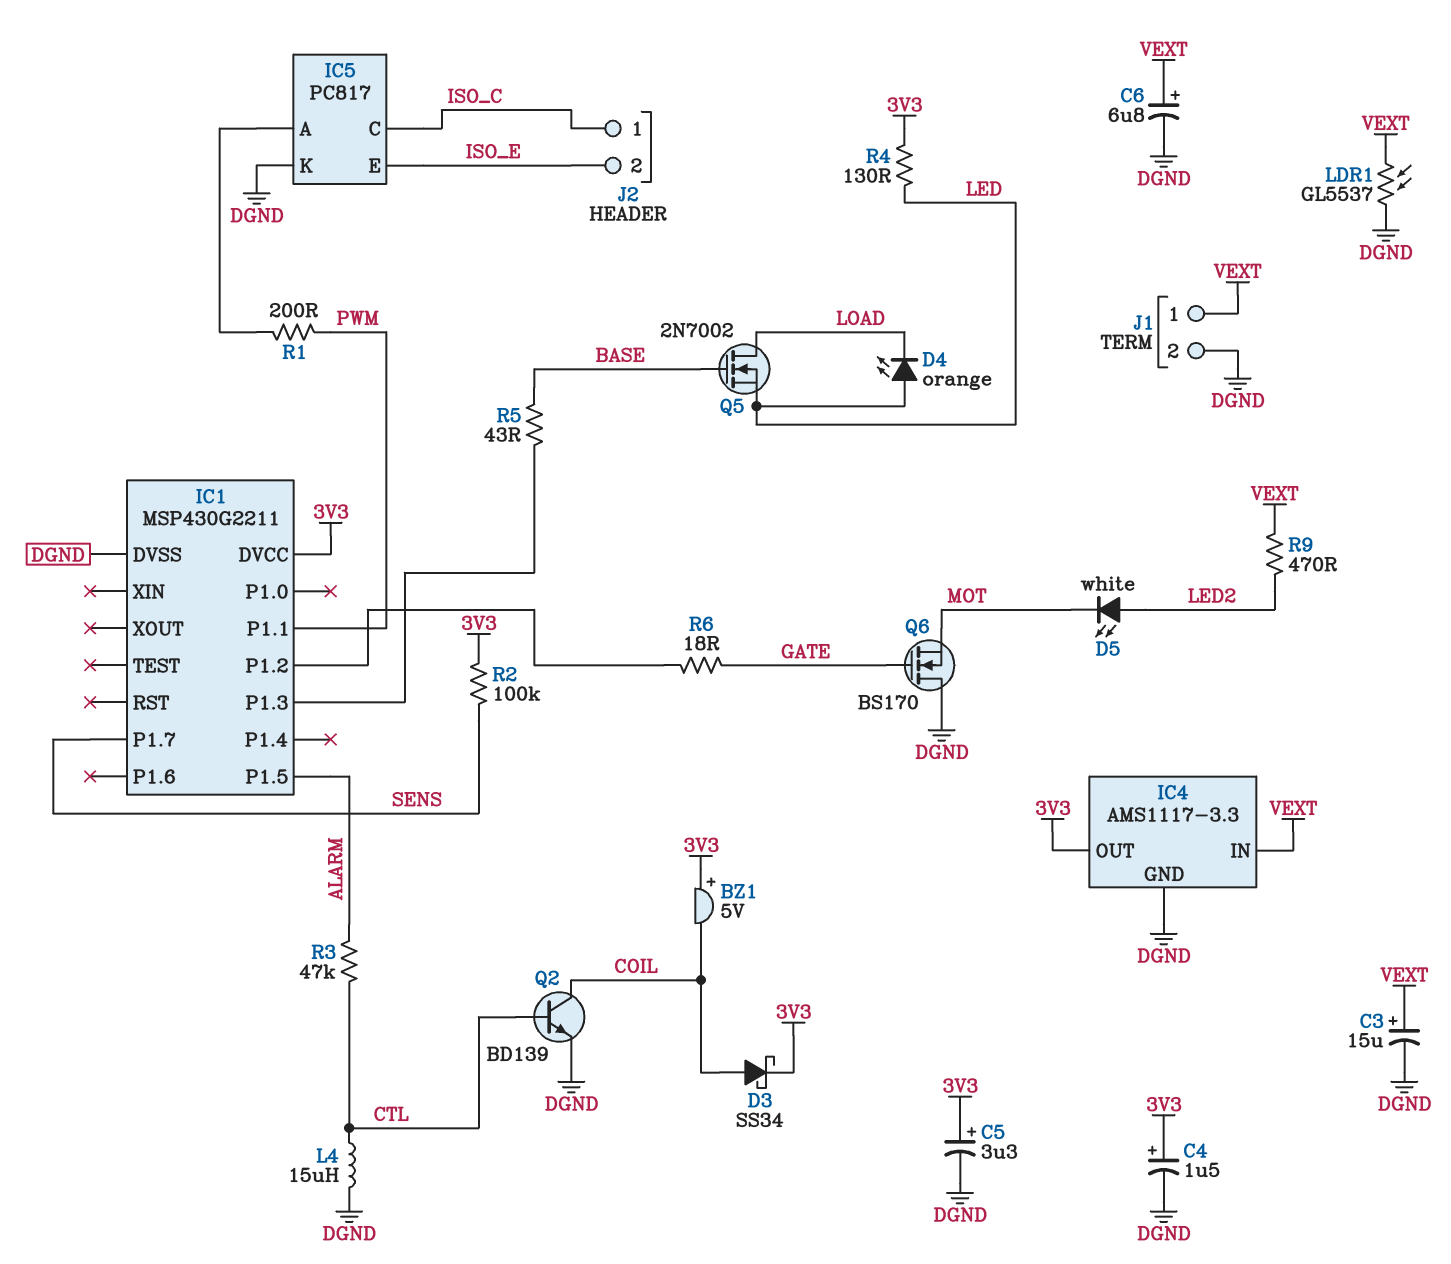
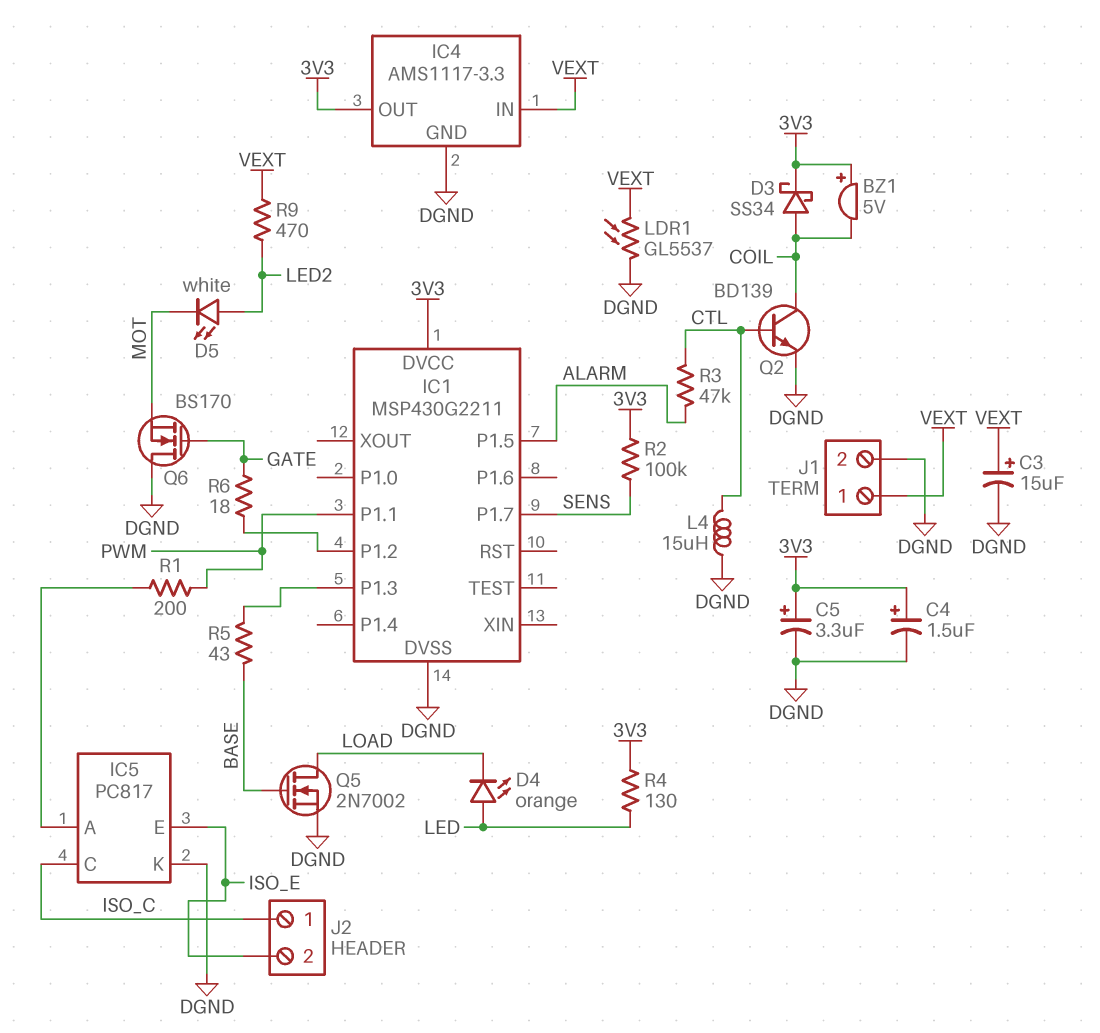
C6: 6.8uF (plus VEXT, minus DGND) -> none
Q5: NMOS 2N7002 (G BASE, D LOAD, S LED) -> NMOS 2N7002 (G BASE, D LOAD, S DGND)

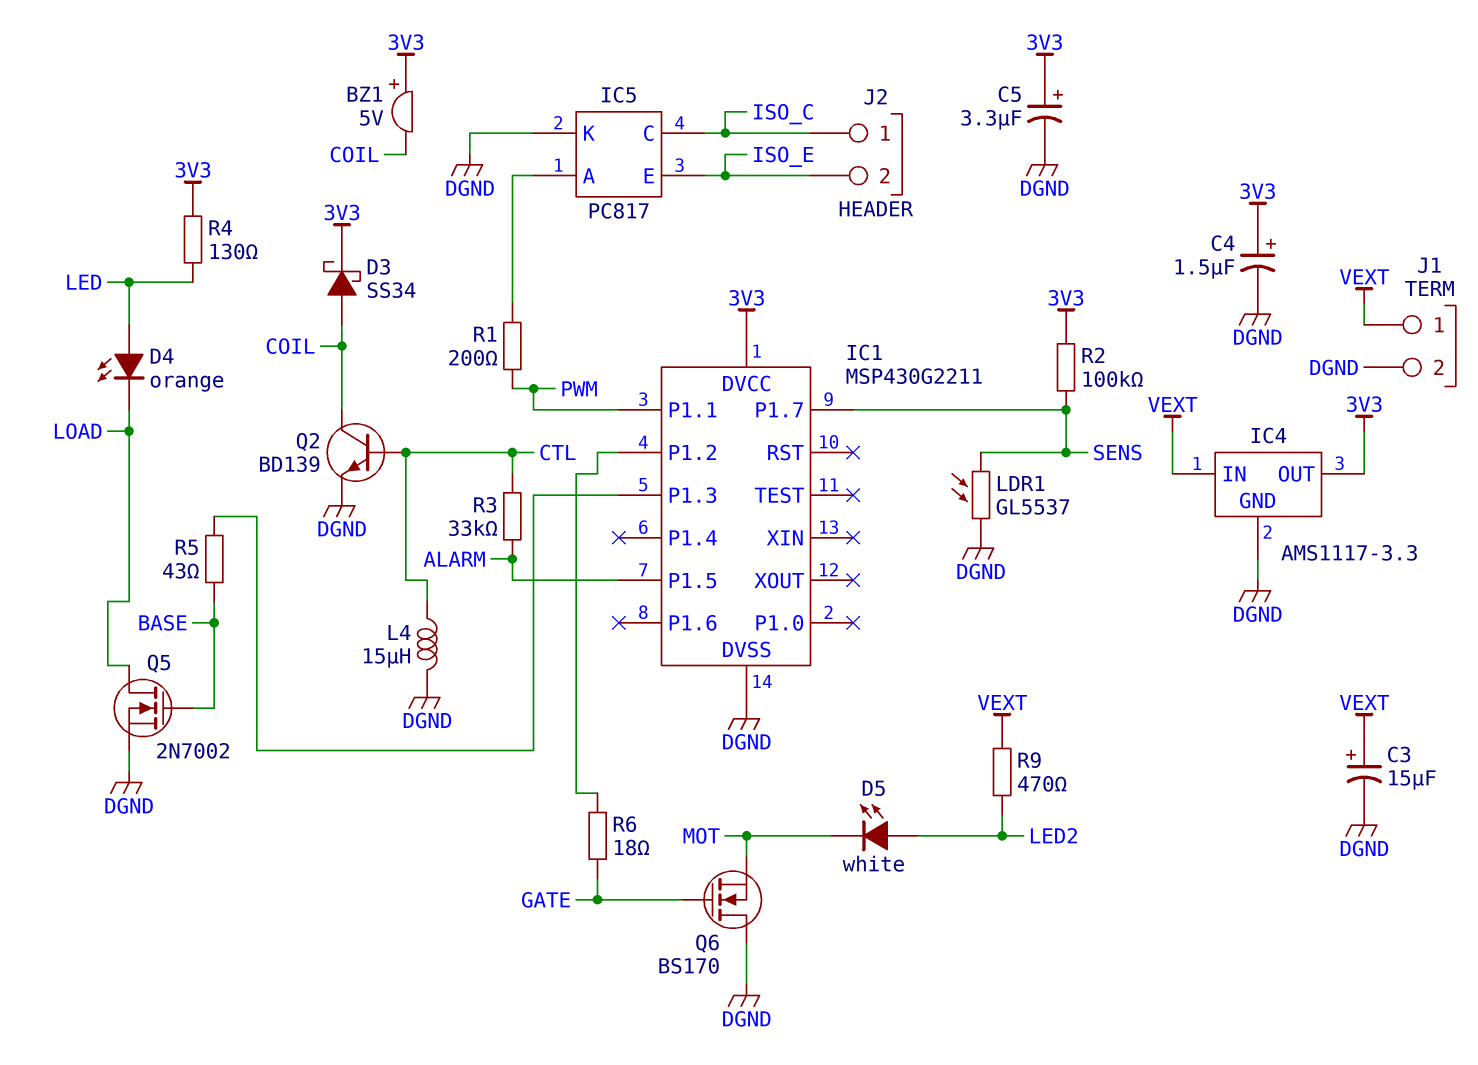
LDR1: GL5537 (DGND, VEXT) -> GL5537 (DGND, SENS)
R3: 47k (ALARM, CTL) -> 33k (ALARM, CTL)

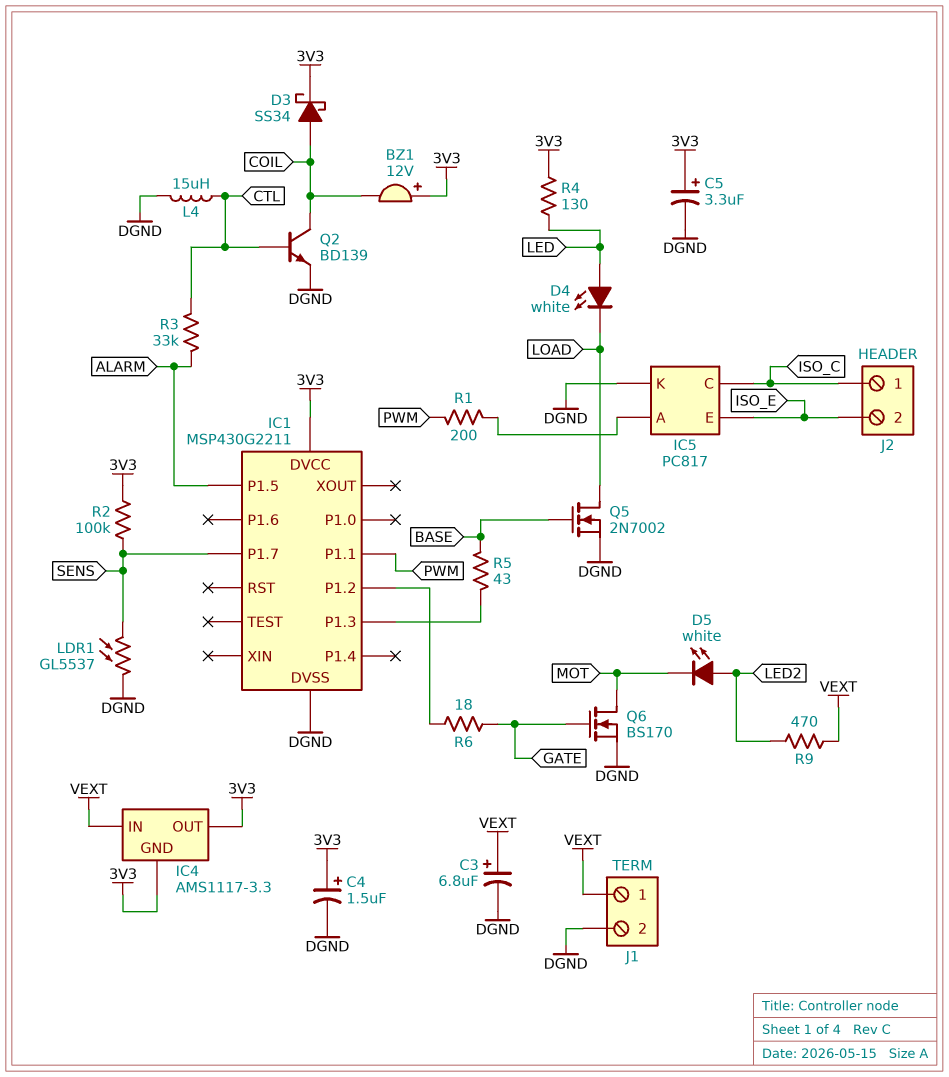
BZ1: buzzer 5V (plus 3V3, minus COIL) -> buzzer 12V (plus 3V3, minus COIL)
C3: 15uF (plus VEXT, minus DGND) -> 6.8uF (plus VEXT, minus DGND)
D4: LED orange (A LED, K LOAD) -> LED white (A LED, K LOAD)
IC4 pin GND: DGND -> 3V3
Q6: NMOS BS170 (G GATE, D DGND, S MOT) -> NMOS BS170 (G GATE, D MOT, S DGND)

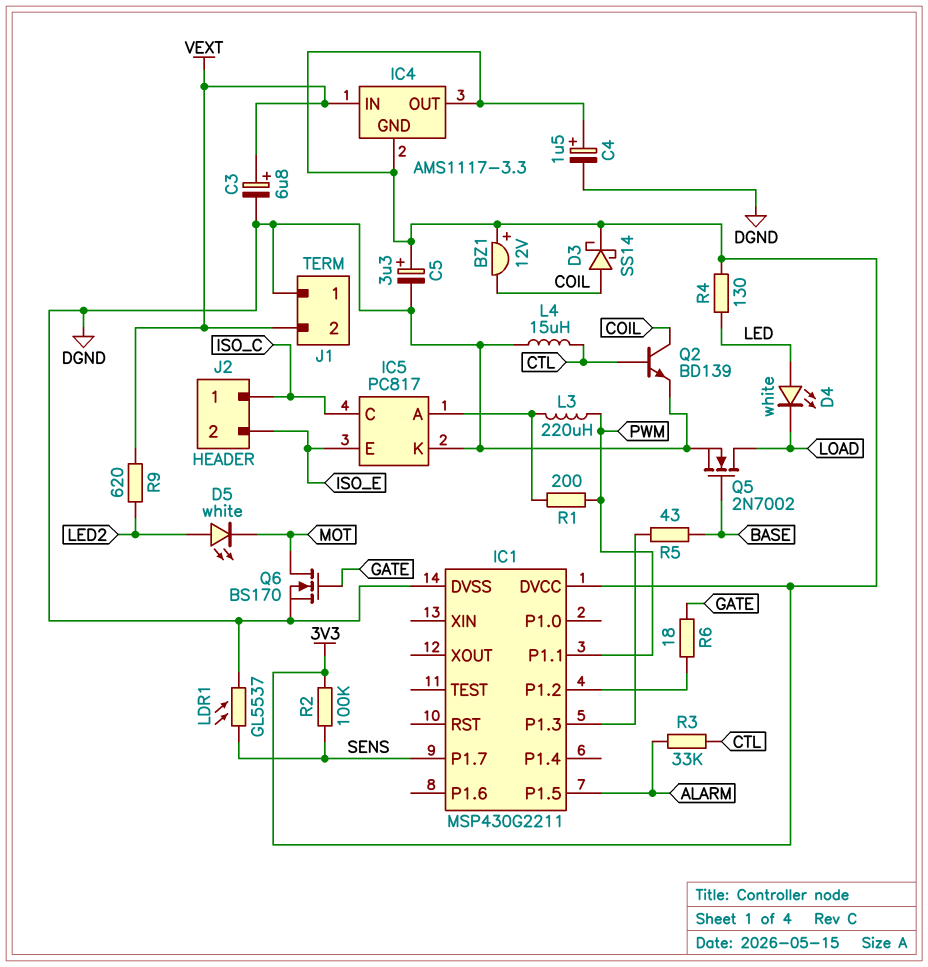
D3: schottky SS34 (A COIL, K 3V3) -> schottky SS14 (A COIL, K 3V3)
J1 pin 1: VEXT -> DGND
J1 pin 2: DGND -> VEXT
L3: none -> 220uH (IC5/A, PWM)
R9: 470 (LED2, VEXT) -> 620 (LED2, VEXT)

